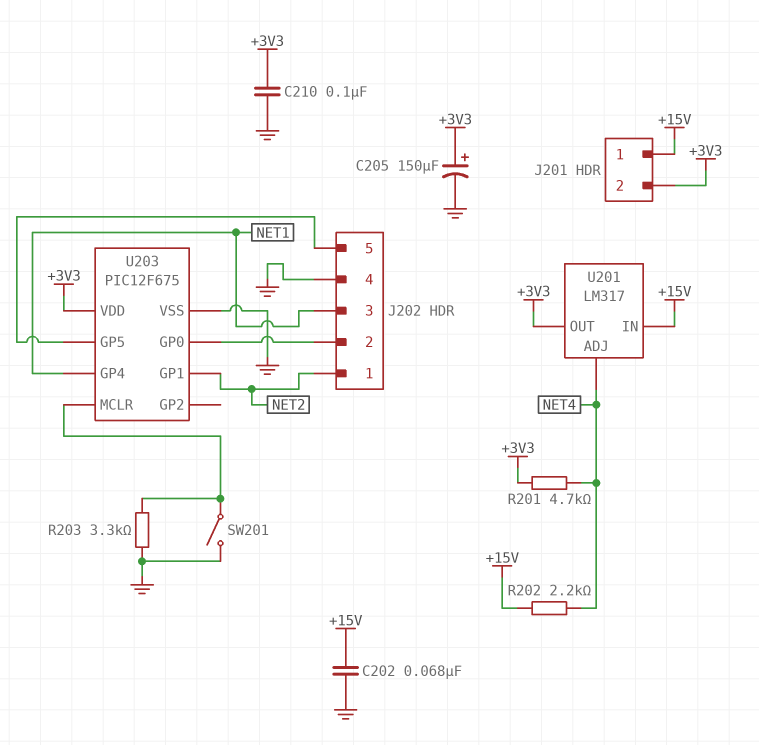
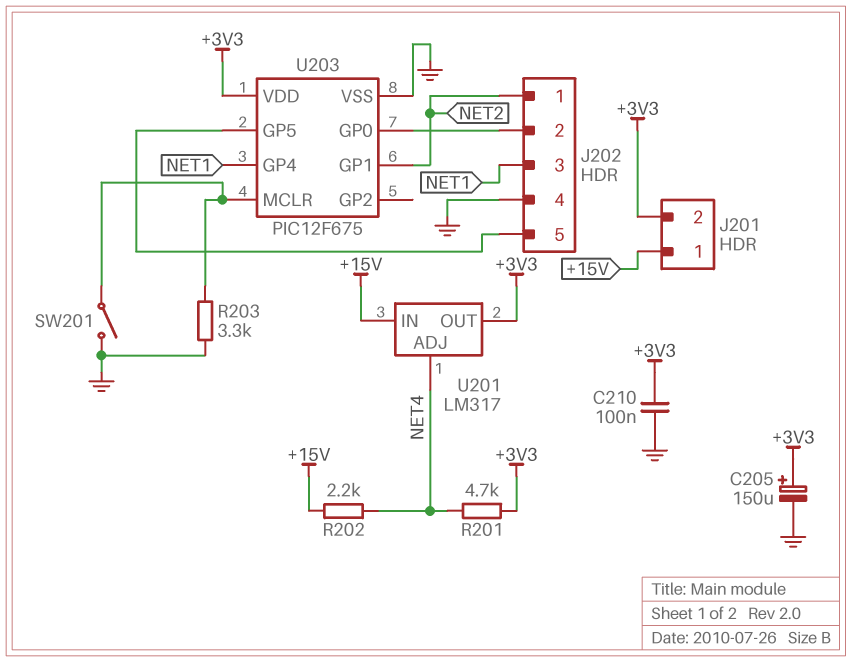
C202: 68nF (+15V, GND) -> none

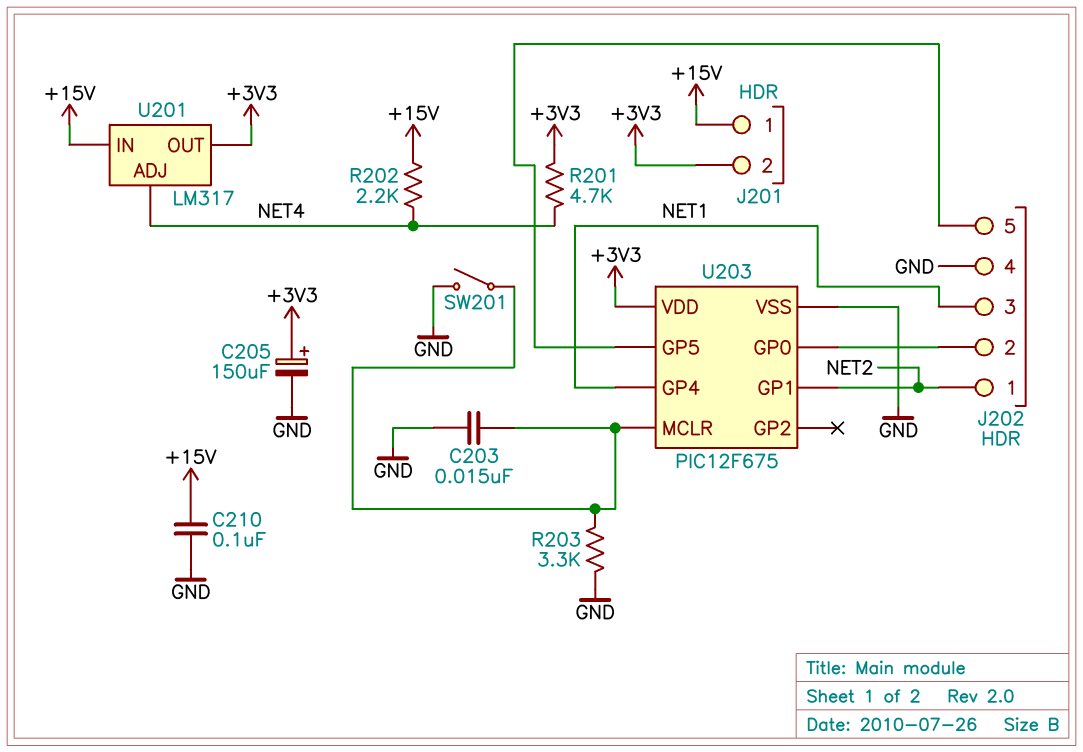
C203: none -> 15nF (GND, U203/MCLR)
C210: 100nF (+3V3, GND) -> 100nF (+15V, GND)

